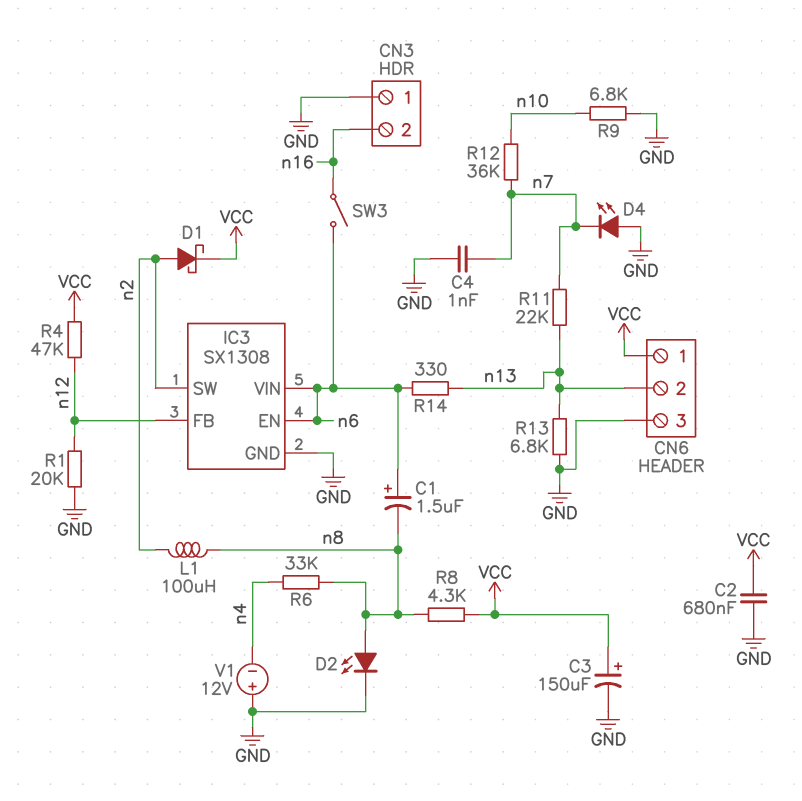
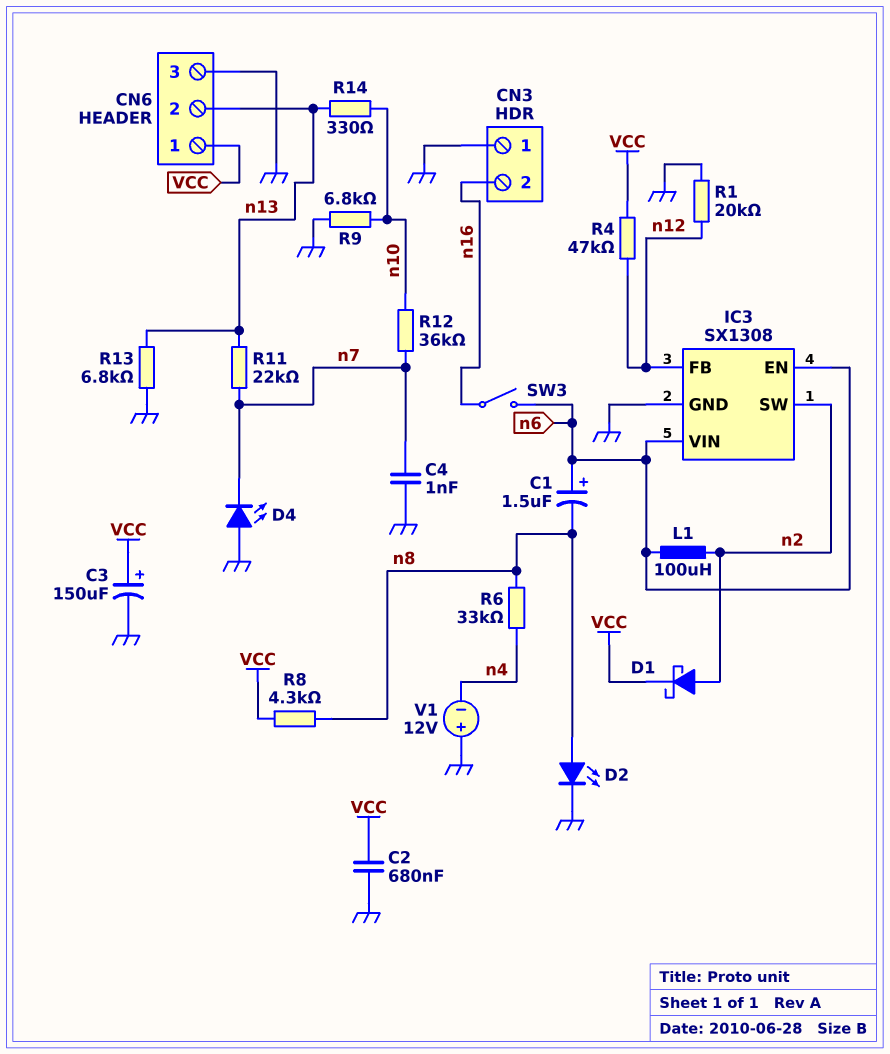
L1: 100uH (n2, n8) -> 100uH (n2, n6)
R14: 330 (n6, n13) -> 330 (n10, n13)

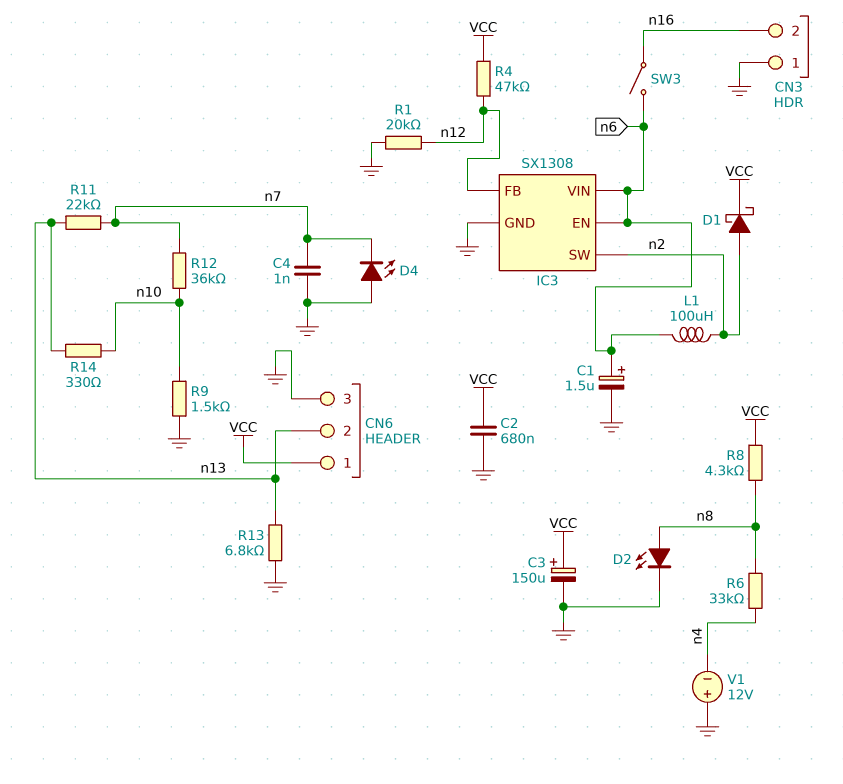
C1: 1.5uF (plus n6, minus n8) -> 1.5uF (plus n6, minus GND)
R9: 6.8k (GND, n10) -> 1.5k (GND, n10)

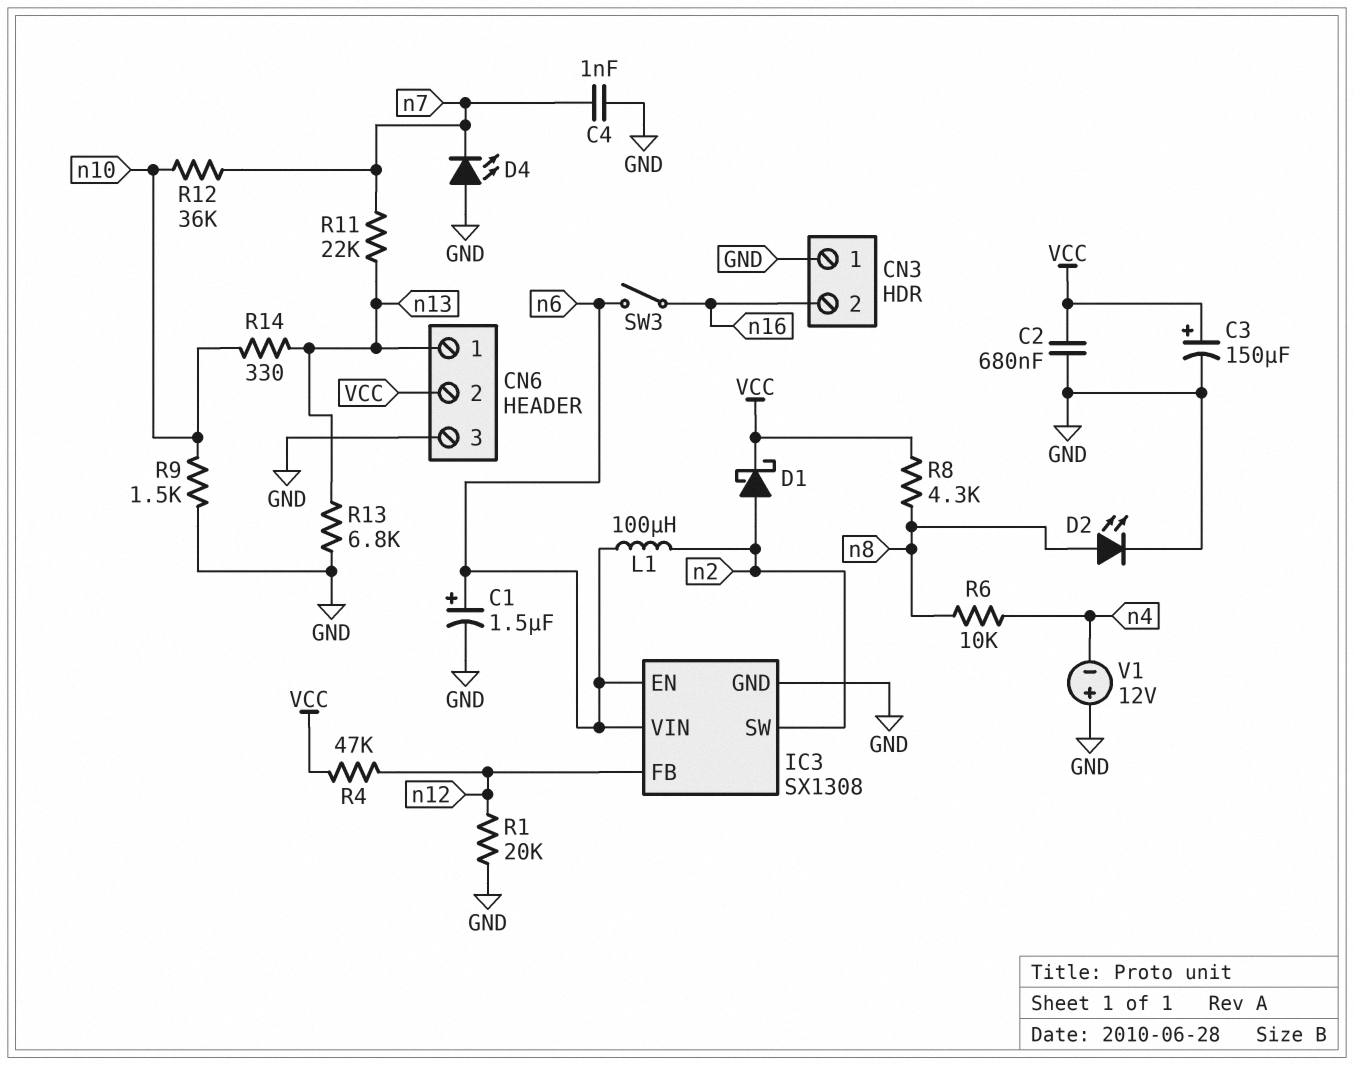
CN6 pin 1: VCC -> n13
CN6 pin 2: n13 -> VCC
R6: 33k (n4, n8) -> 10k (n4, n8)

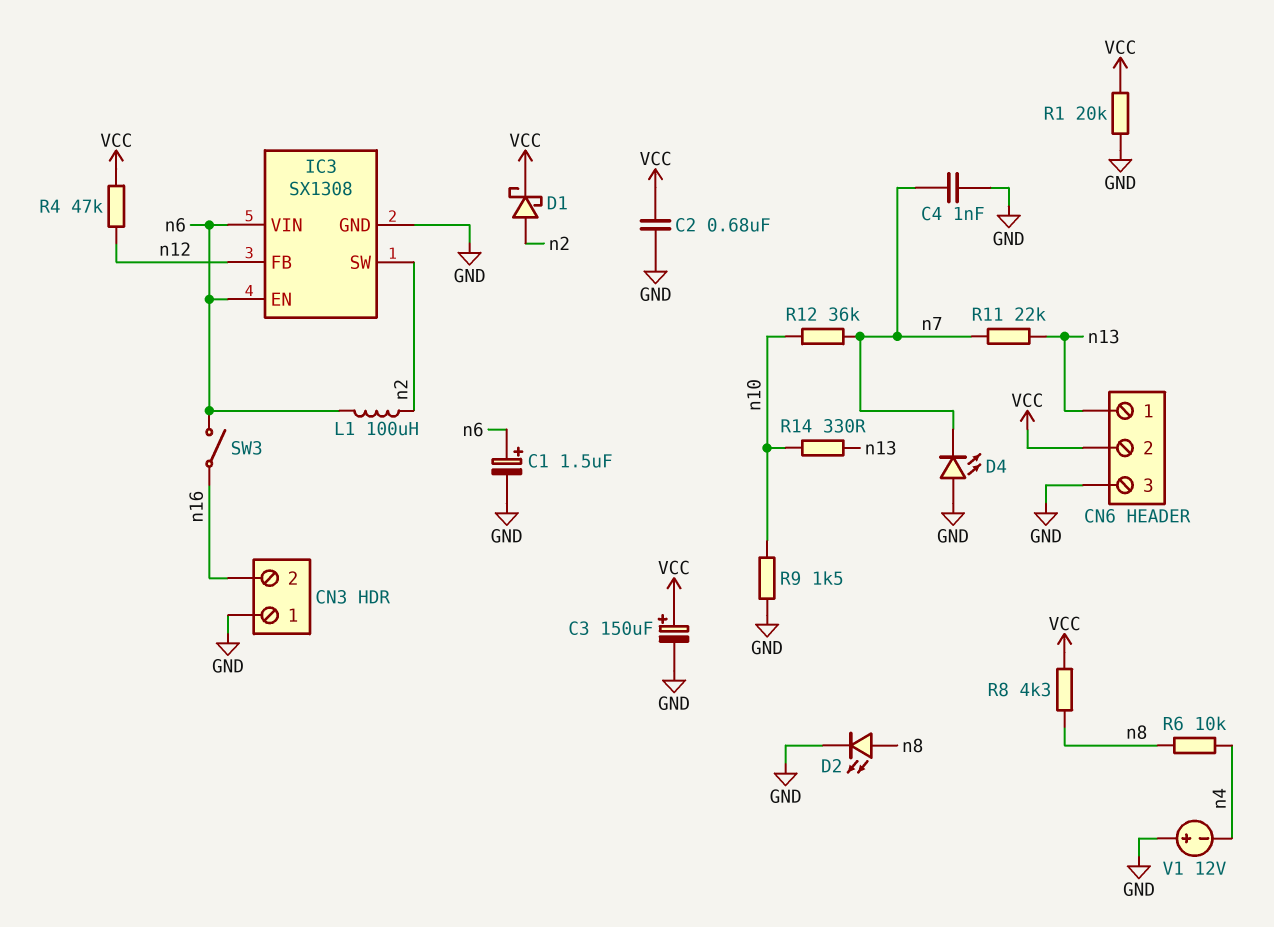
R1: 20k (GND, n12) -> 20k (GND, VCC)
R13: 6.8k (GND, n13) -> none

